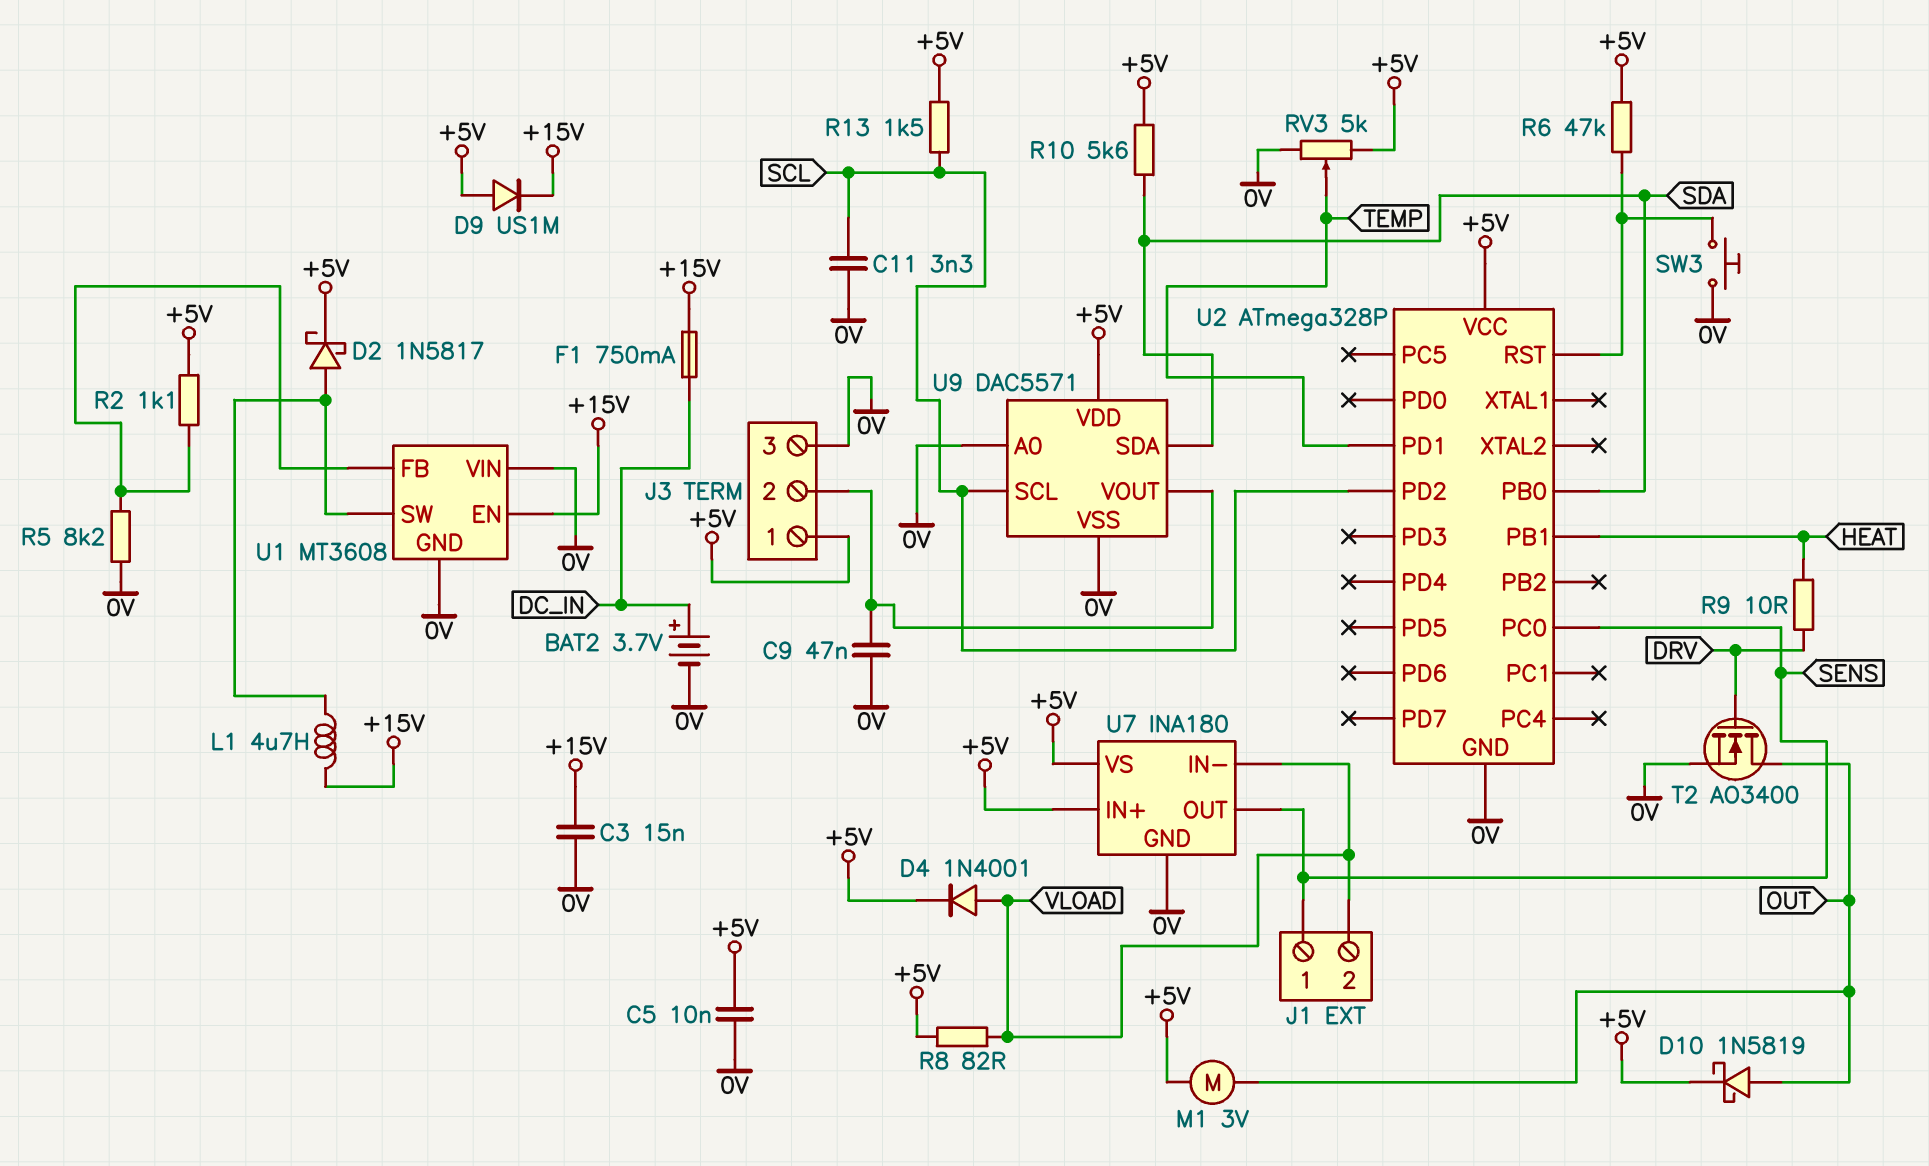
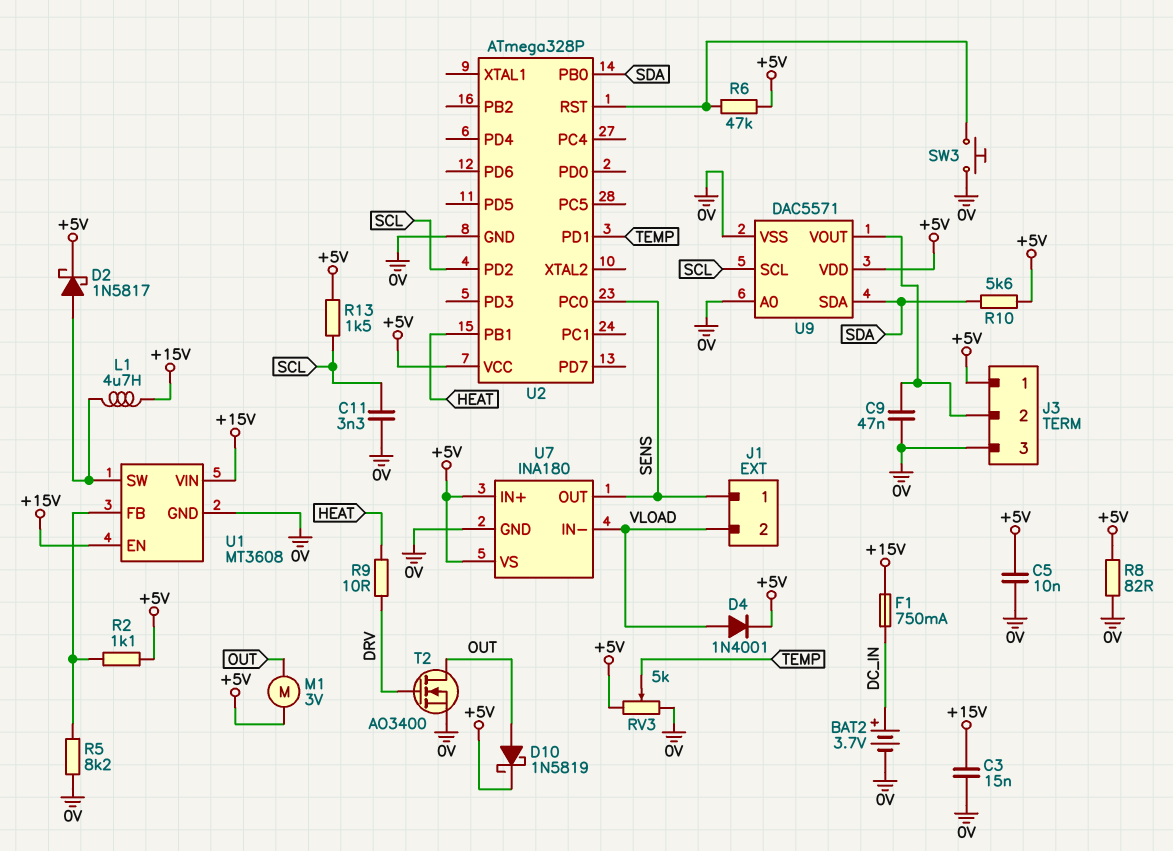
D9: diode US1M (A +5V, K +15V) -> none
R8: 82 (+5V, VLOAD) -> 82 (+5V, 0V)
U1 pin VIN: 0V -> +15V

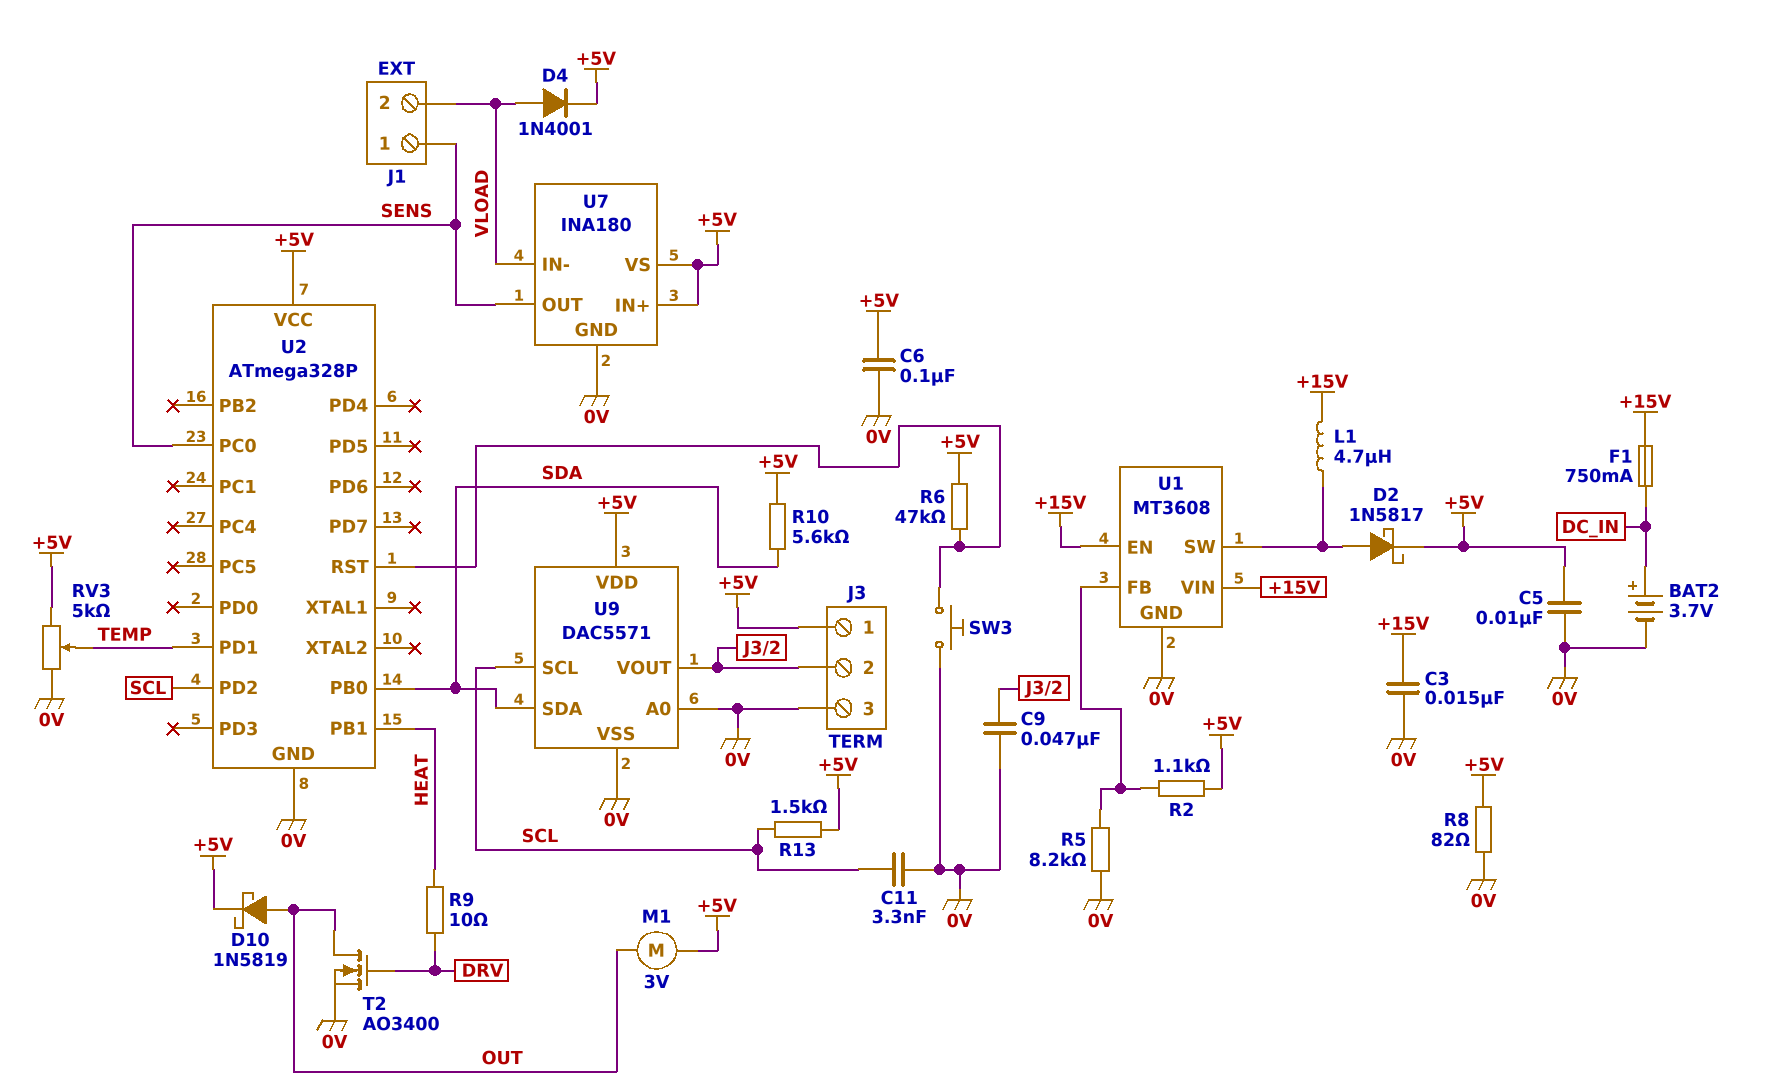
C6: none -> 100nF (+5V, 0V)

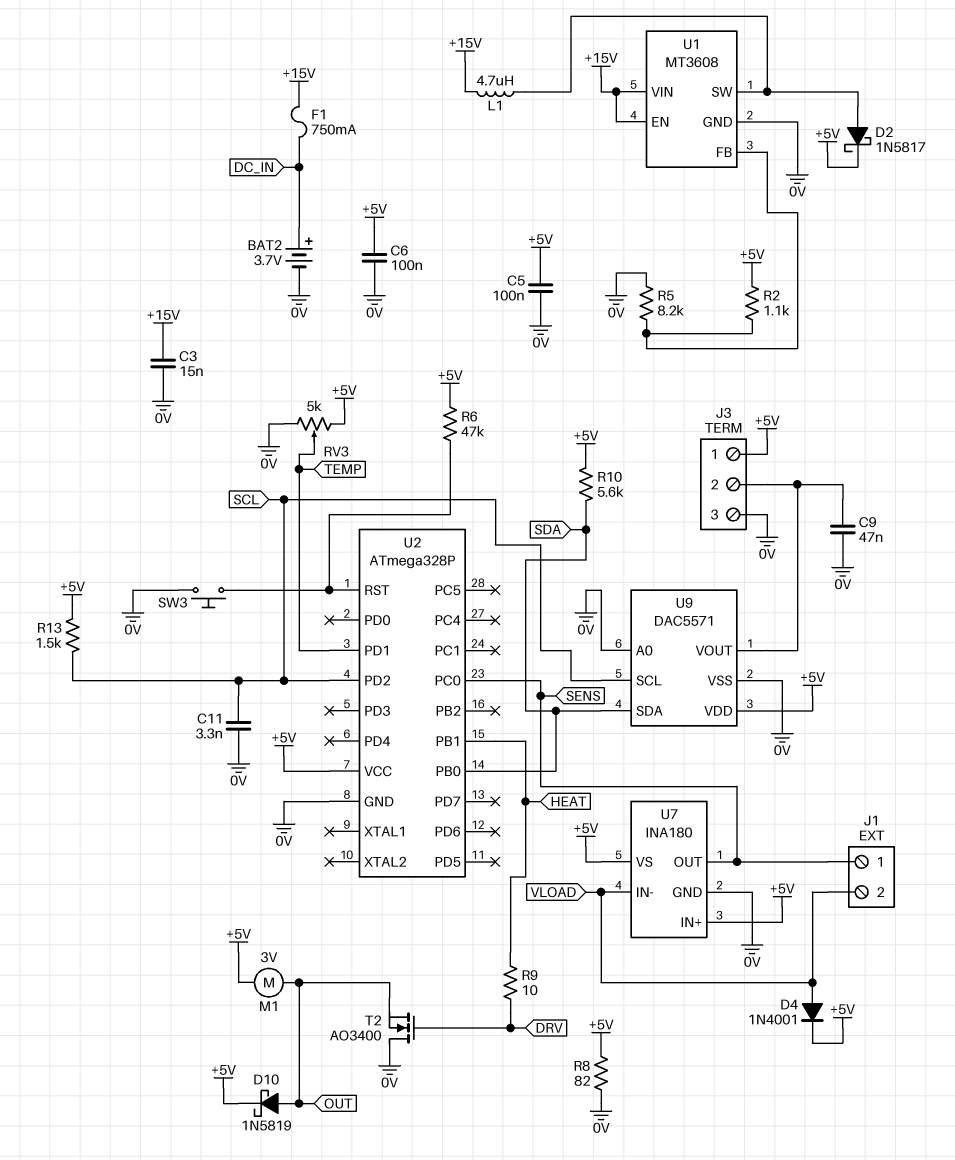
C5: 10nF (+5V, 0V) -> 100nF (+5V, 0V)
T2: NMOS AO3400 (G DRV, D OUT, S 0V) -> NMOS AO3400 (G DRV, D 0V, S OUT)

